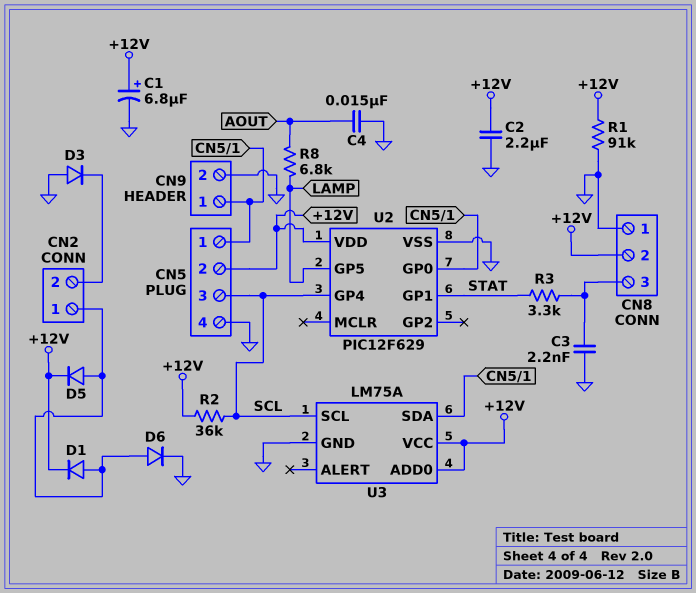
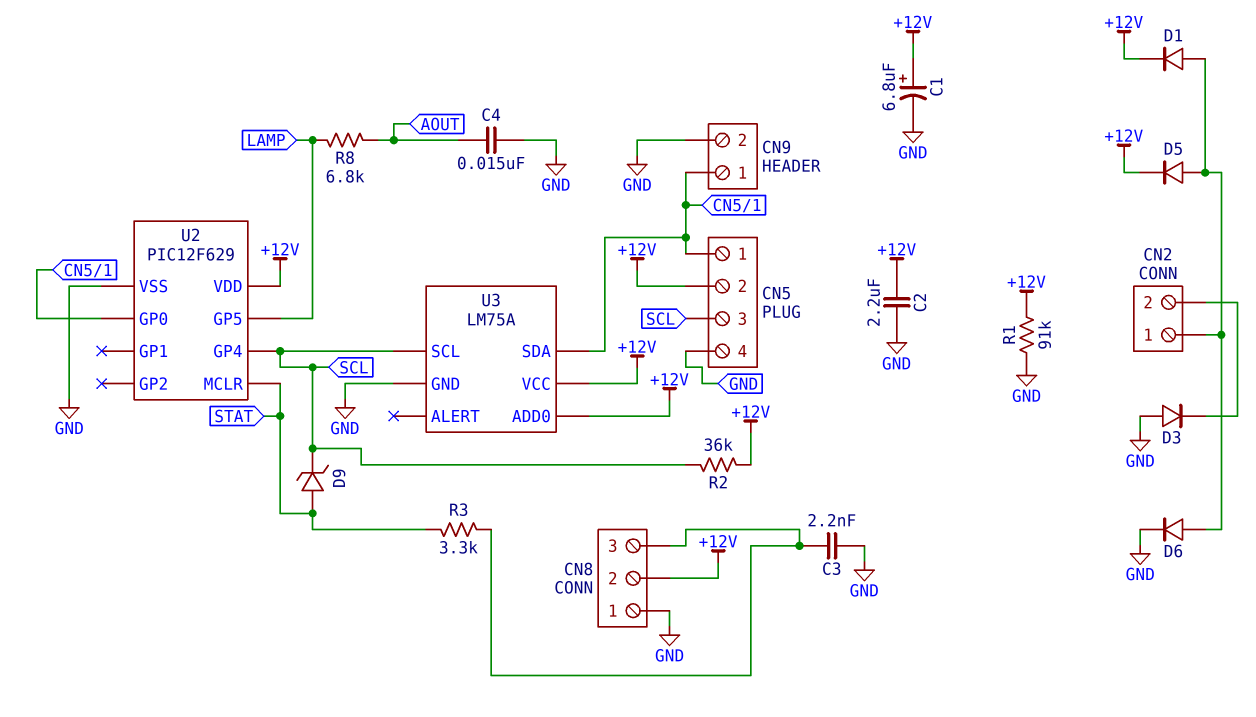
D9: none -> zener (A STAT, K SCL)
U2 pin GP1: STAT -> none
U2 pin MCLR: none -> STAT

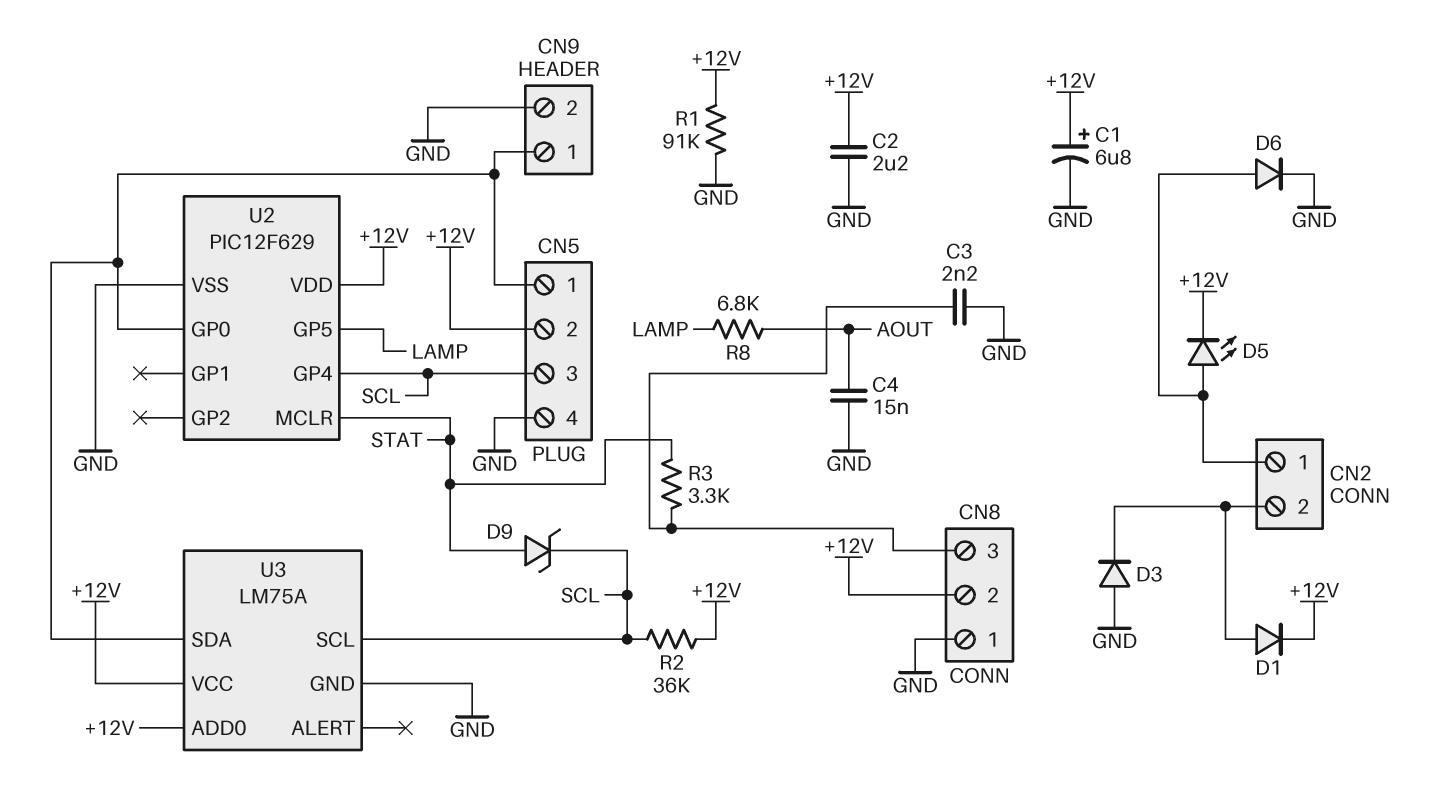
D1: diode (A CN2/1, K +12V) -> diode (A CN2/2, K +12V)
D5: diode (A CN2/1, K +12V) -> LED (A CN2/1, K +12V)

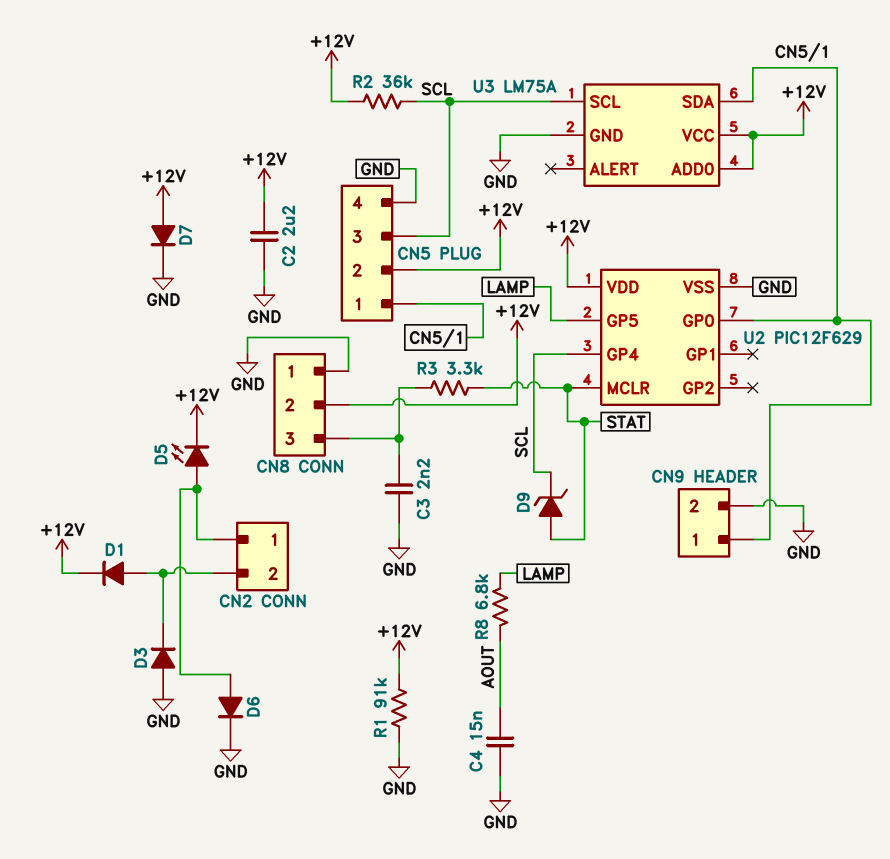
C1: 6.8uF (plus +12V, minus GND) -> none
D7: none -> diode (A +12V, K GND)

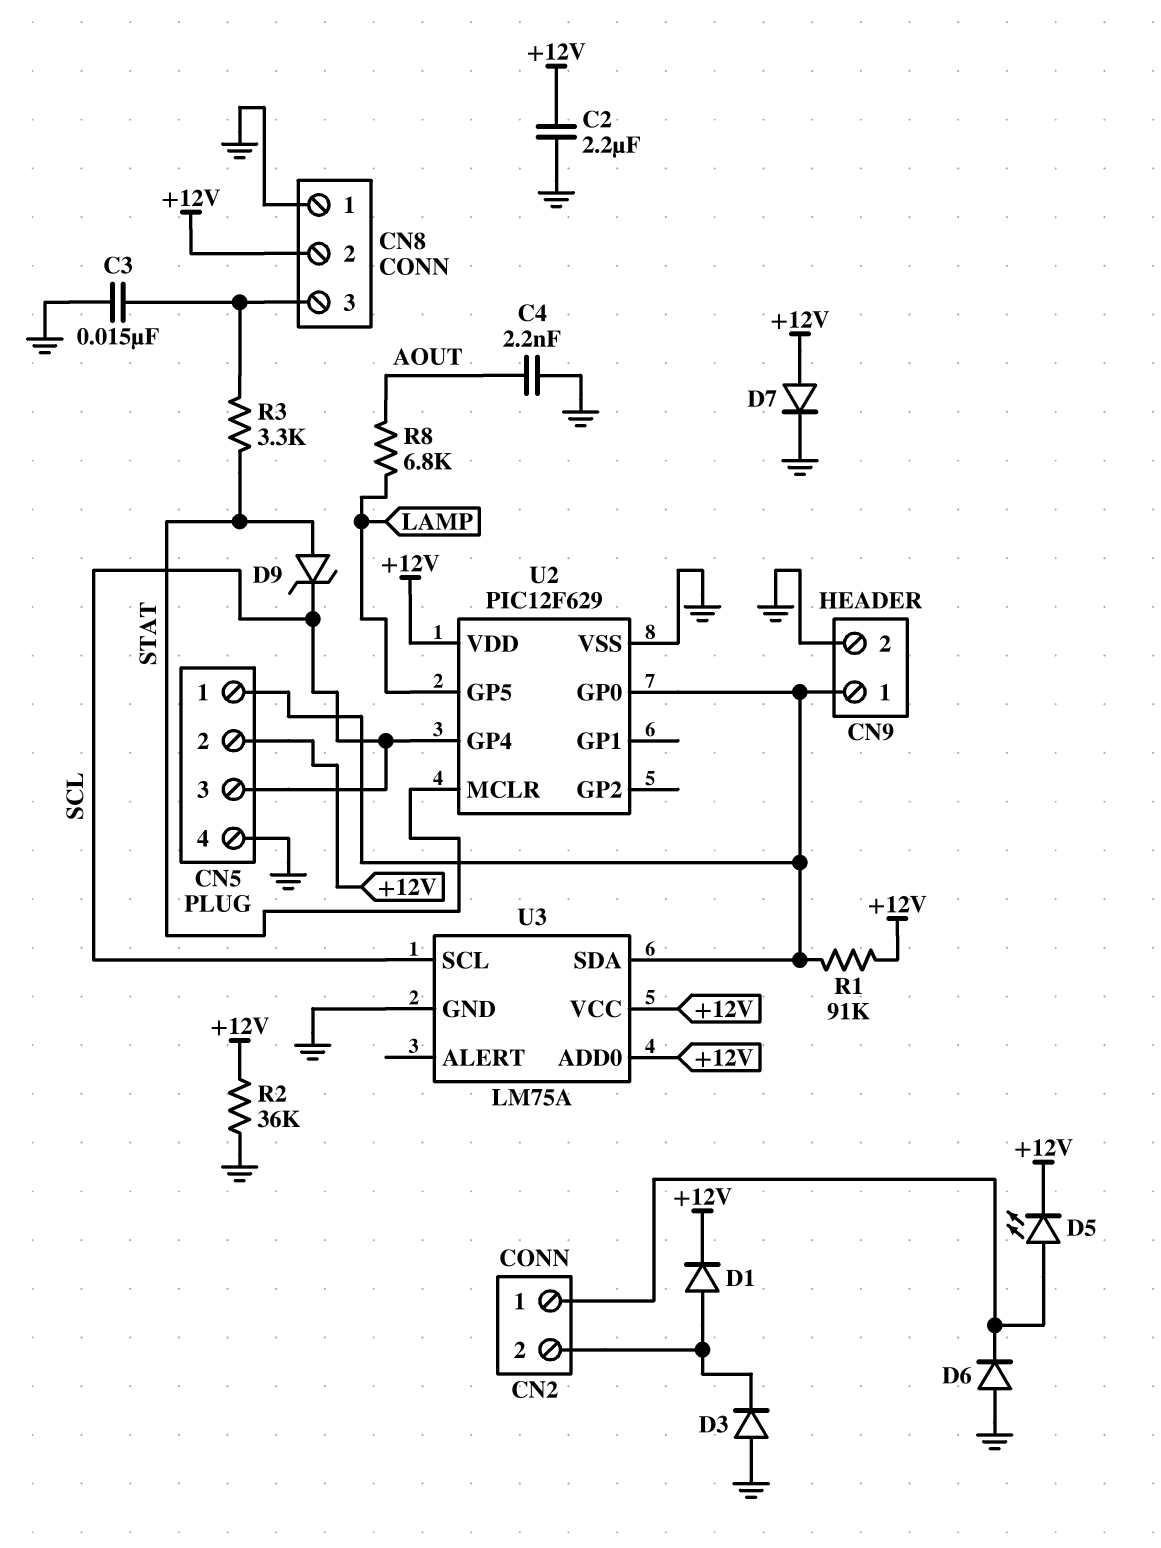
C3: 2.2nF (CN8/3, GND) -> 15nF (CN8/3, GND)
C4: 15nF (AOUT, GND) -> 2.2nF (AOUT, GND)
D6: diode (A CN2/1, K GND) -> diode (A GND, K CN2/1)
R1: 91k (+12V, GND) -> 91k (+12V, CN5/1)
R2: 36k (+12V, SCL) -> 36k (+12V, GND)

